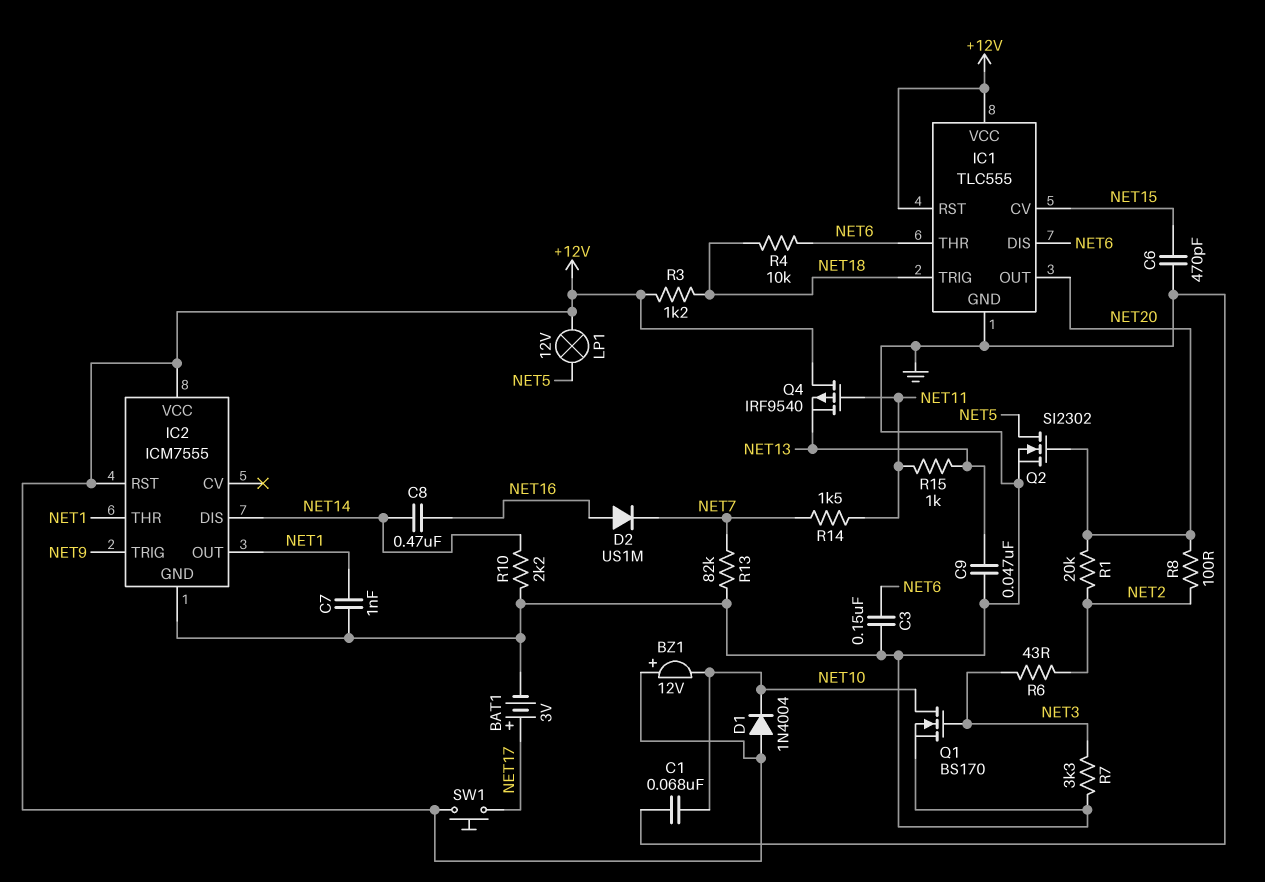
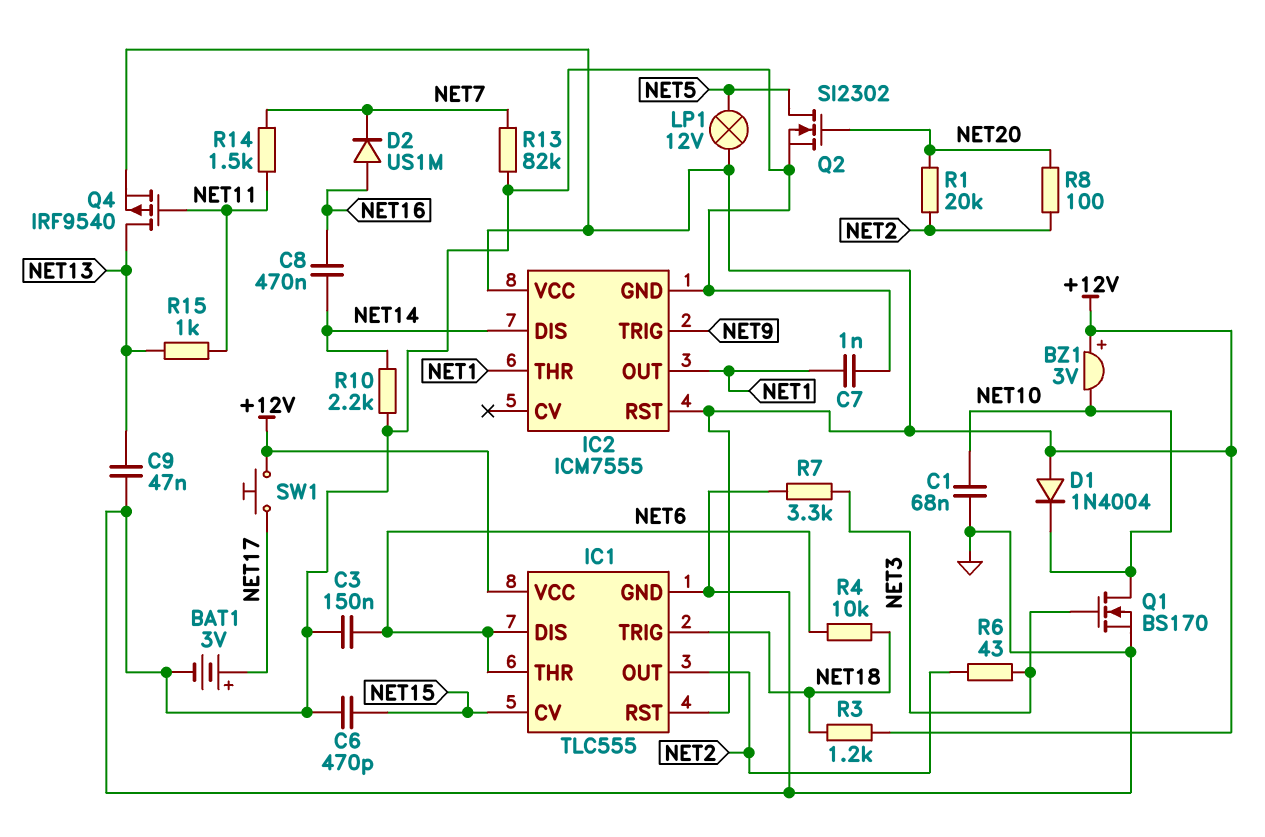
BZ1: buzzer 12V (plus +12V, minus NET10) -> buzzer 3V (plus +12V, minus NET10)
IC1 pin OUT: NET20 -> NET2
Q4: PMOS IRF9540 (G NET11, D +12V, S NET13) -> PMOS IRF9540 (G NET11, D NET13, S +12V)

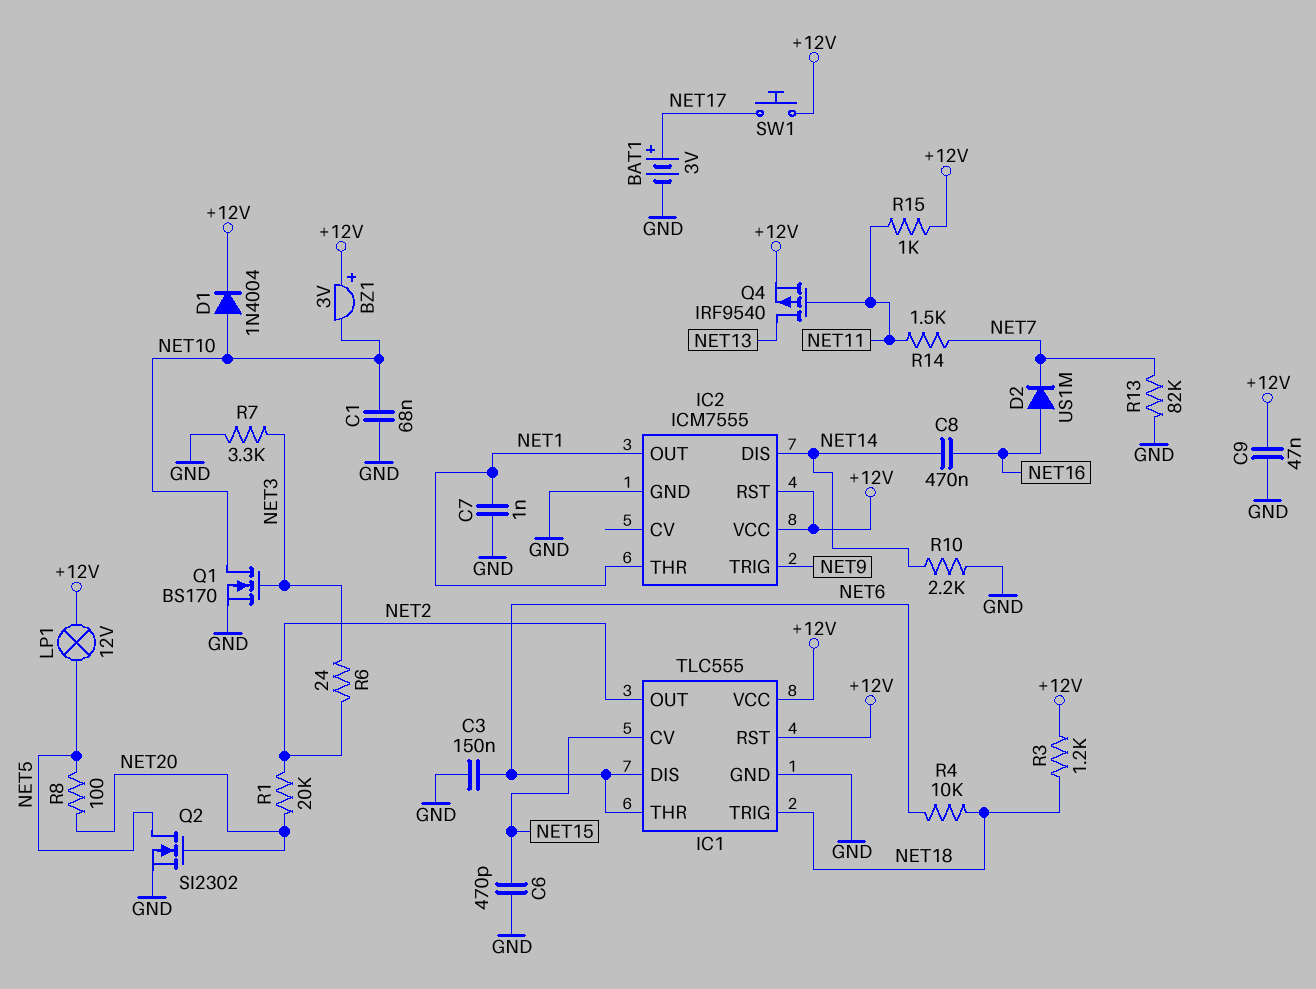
C9: 47nF (GND, NET13) -> 47nF (+12V, GND)
D1: diode 1N4004 (A +12V, K NET10) -> diode 1N4004 (A NET10, K +12V)
R6: 43 (NET2, NET3) -> 24 (NET2, NET3)
R8: 100 (NET2, NET20) -> 100 (NET5, NET20)
R15: 1k (NET11, NET13) -> 1k (+12V, NET11)

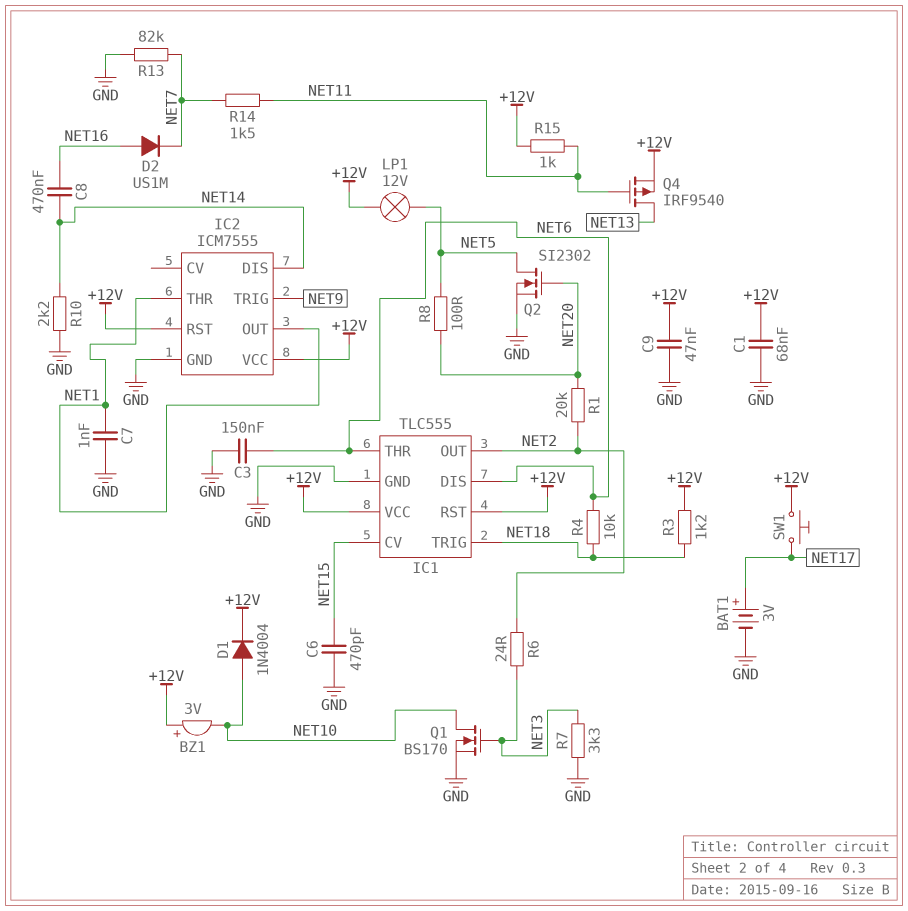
C1: 68nF (GND, NET10) -> 68nF (+12V, GND)

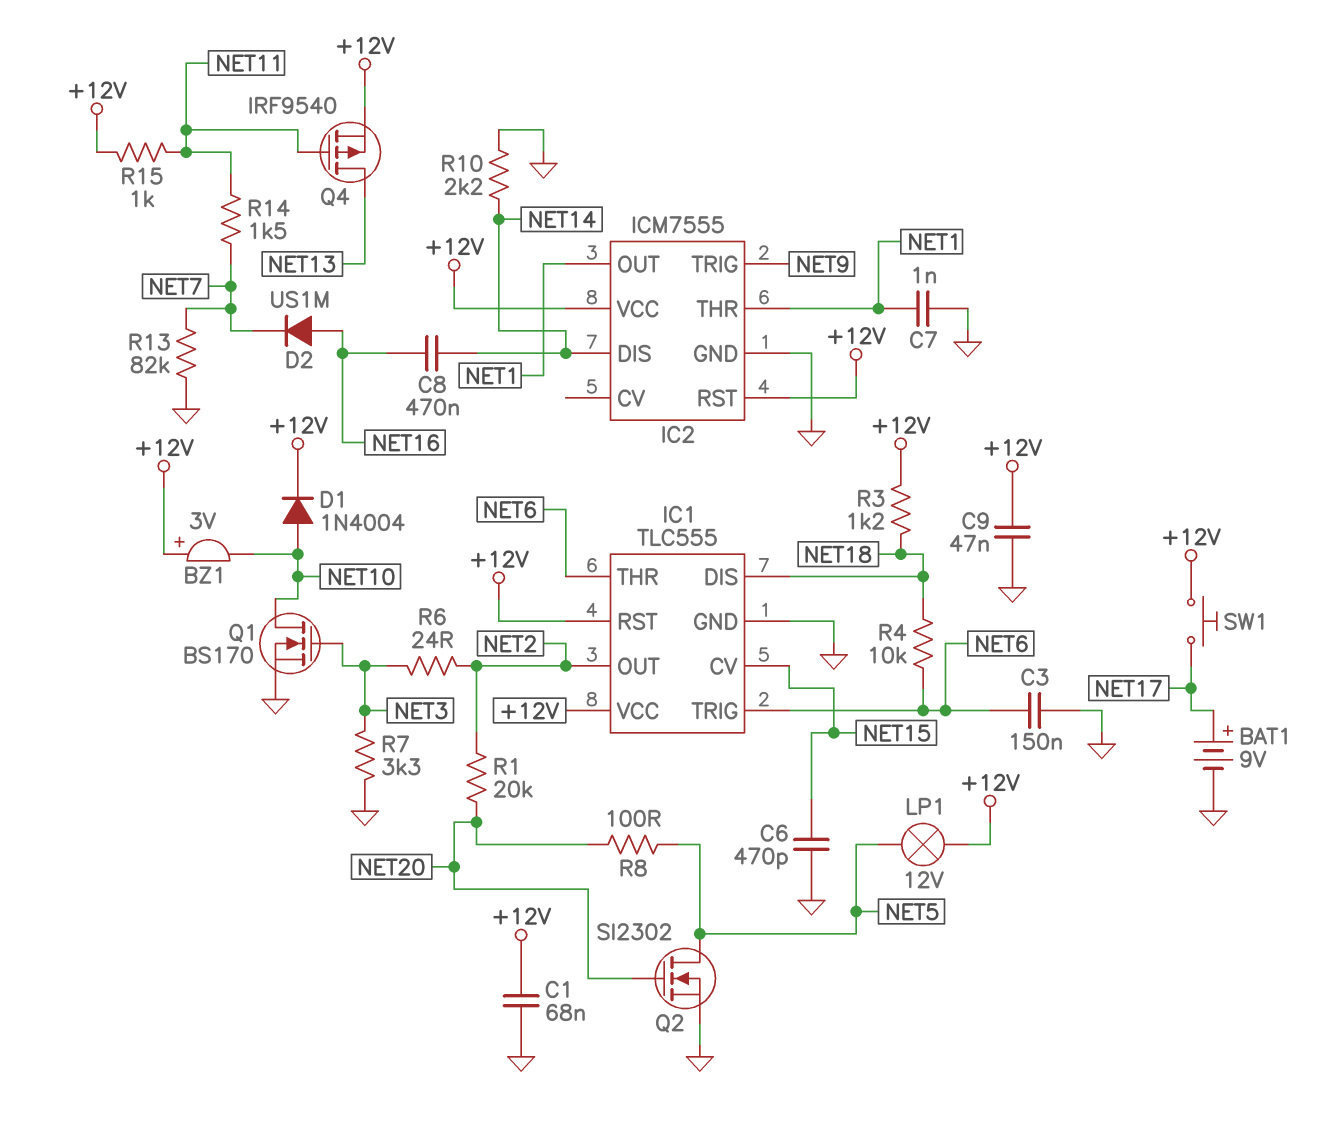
BAT1: 3V (plus NET17, minus GND) -> 9V (plus NET17, minus GND)
IC1 pin DIS: NET6 -> NET18
IC1 pin TRIG: NET18 -> NET6

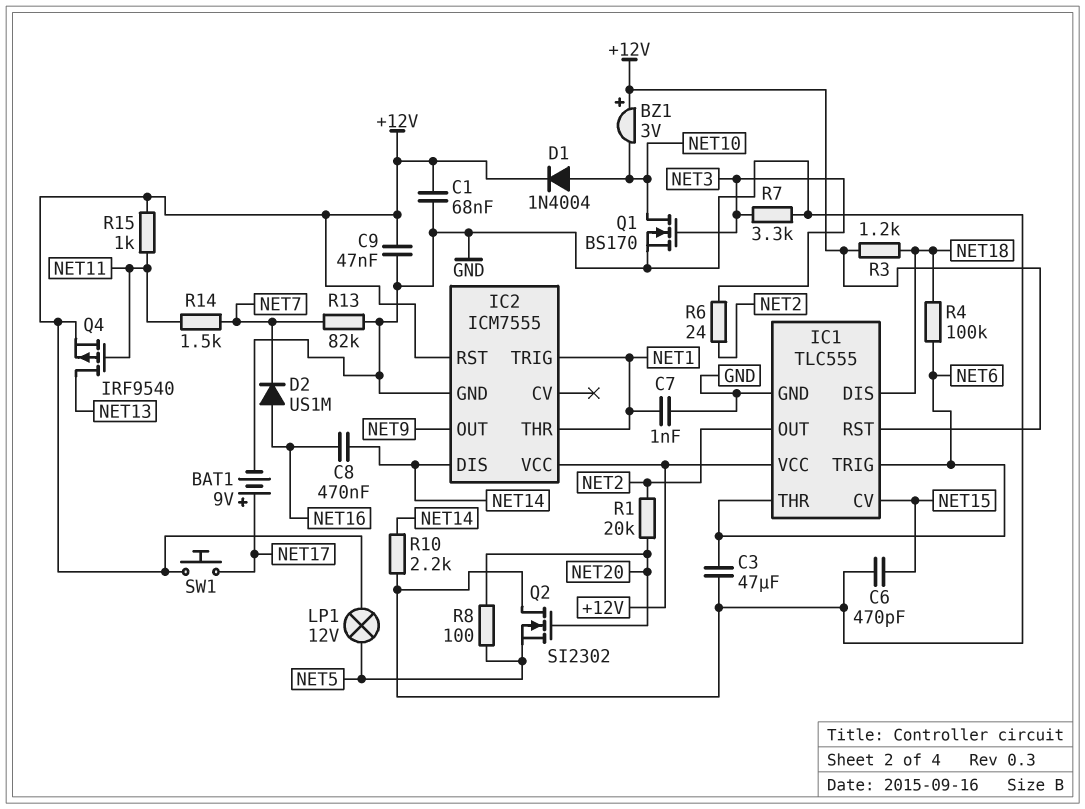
C3: 150nF (GND, NET6) -> 47uF (GND, NET6)
IC2 pin OUT: NET1 -> NET9
IC2 pin TRIG: NET9 -> NET1
Q2: NMOS SI2302 (G NET20, D NET5, S GND) -> NMOS SI2302 (G NET20, D GND, S NET5)
R4: 10k (NET6, NET18) -> 100k (NET6, NET18)

